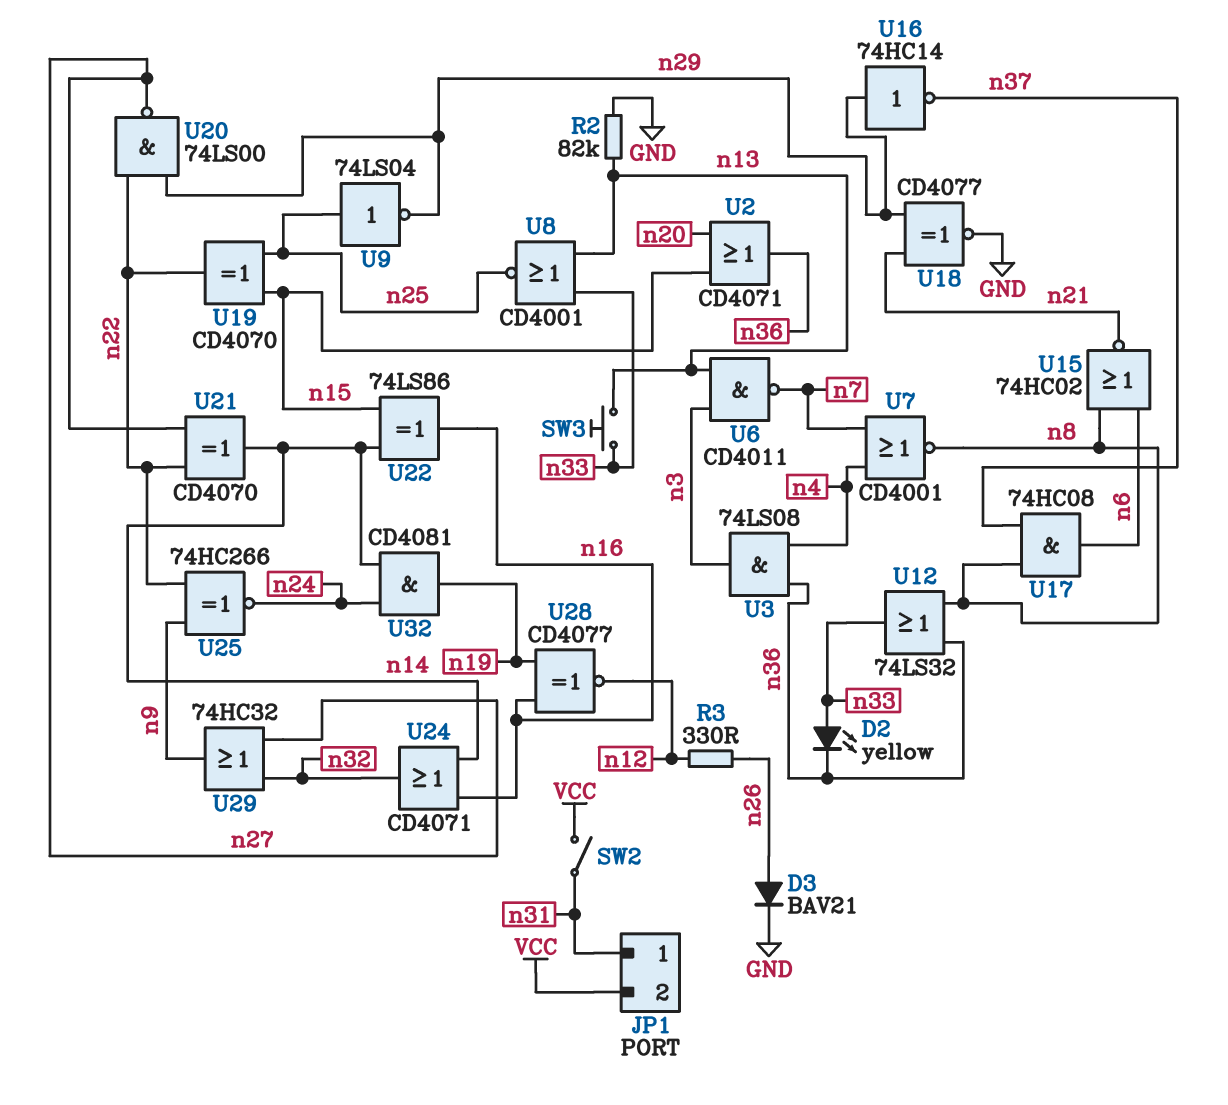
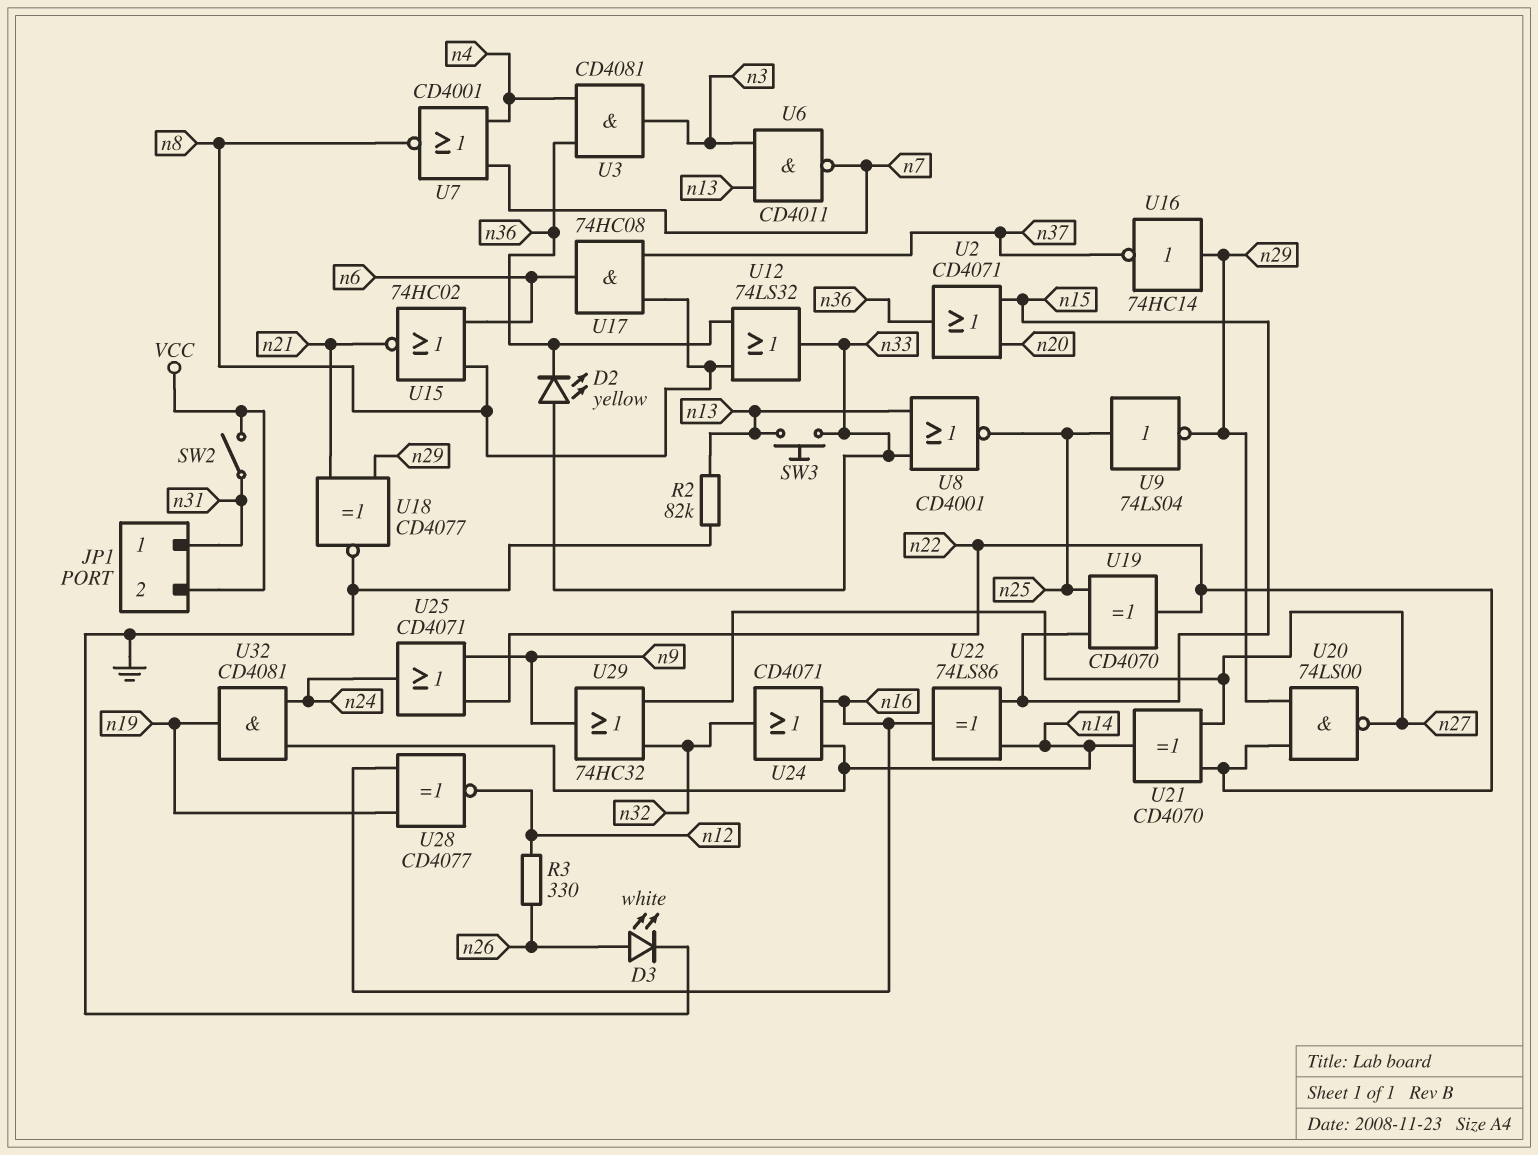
D3: diode BAV21 (A n26, K GND) -> LED white (A n26, K GND)
U3: AND 74LS08 (in n4, in n36, out n3) -> AND CD4081 (in n4, in n36, out n3)
U25: XNOR 74HC266 (in n9, in n22, out n24) -> OR CD4071 (in n9, in n22, out n24)

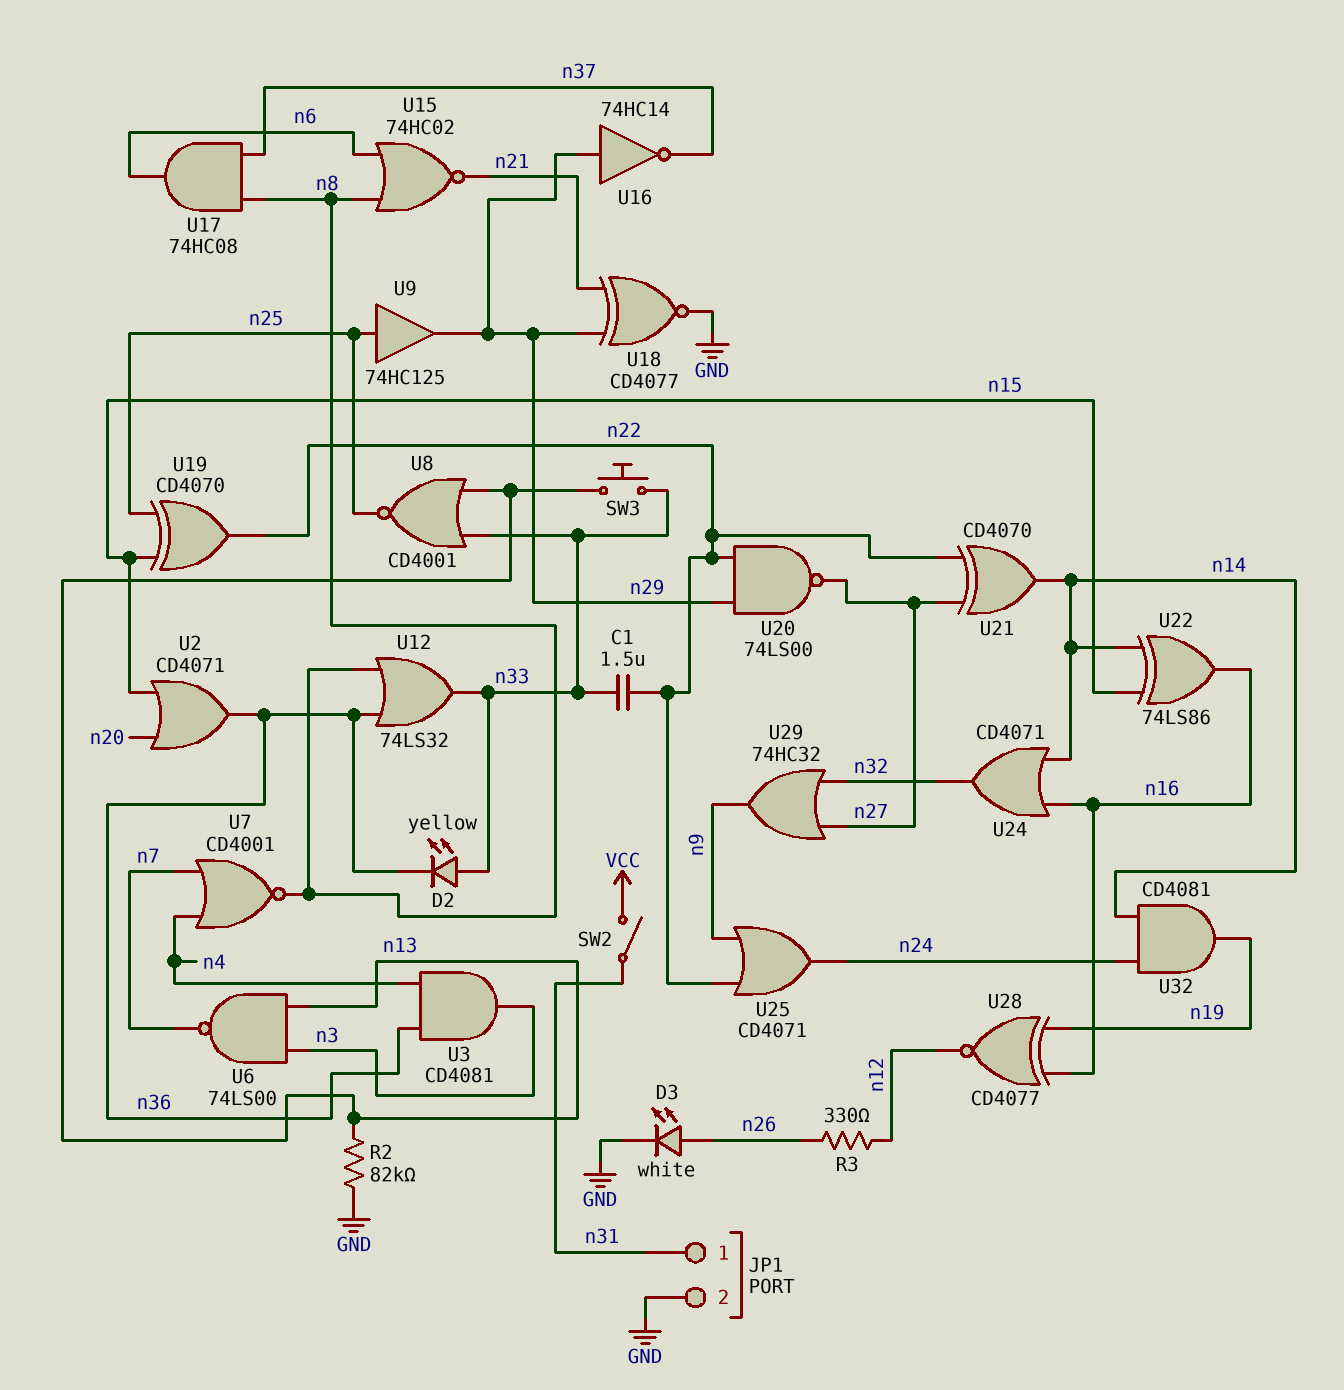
C1: none -> 1.5uF (n22, n33)
JP1 pin 2: VCC -> GND
U6: NAND CD4011 (in n3, in n13, out n7) -> NAND 74LS00 (in n3, in n13, out n7)
U9: NOT 74LS04 (in n25, out n29) -> buffer 74HC125 (in n25, out n29)

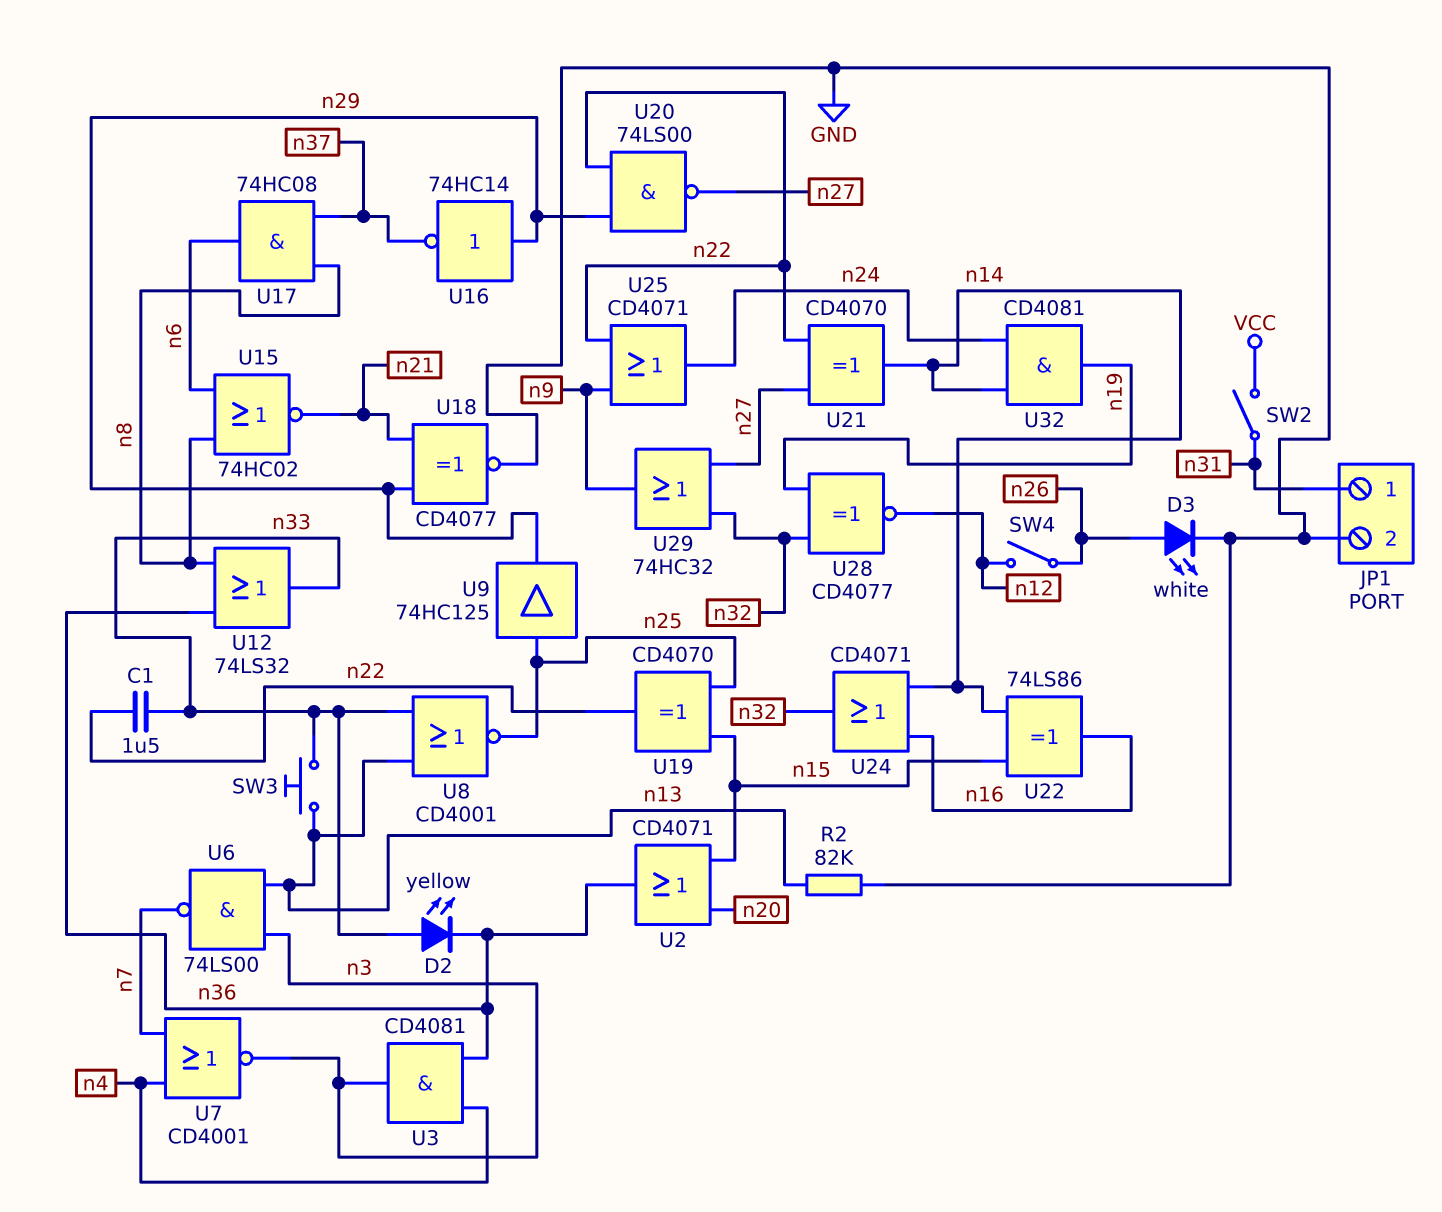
R3: 330 (n12, n26) -> none
SW4: none -> switch (n12, n26)
U7: NOR CD4001 (in n4, in n7, out n8) -> NOR CD4001 (in n4, in n7, out n3)
U28: XNOR CD4077 (in n16, in n19, out n12) -> XNOR CD4077 (in n19, in n32, out n12)

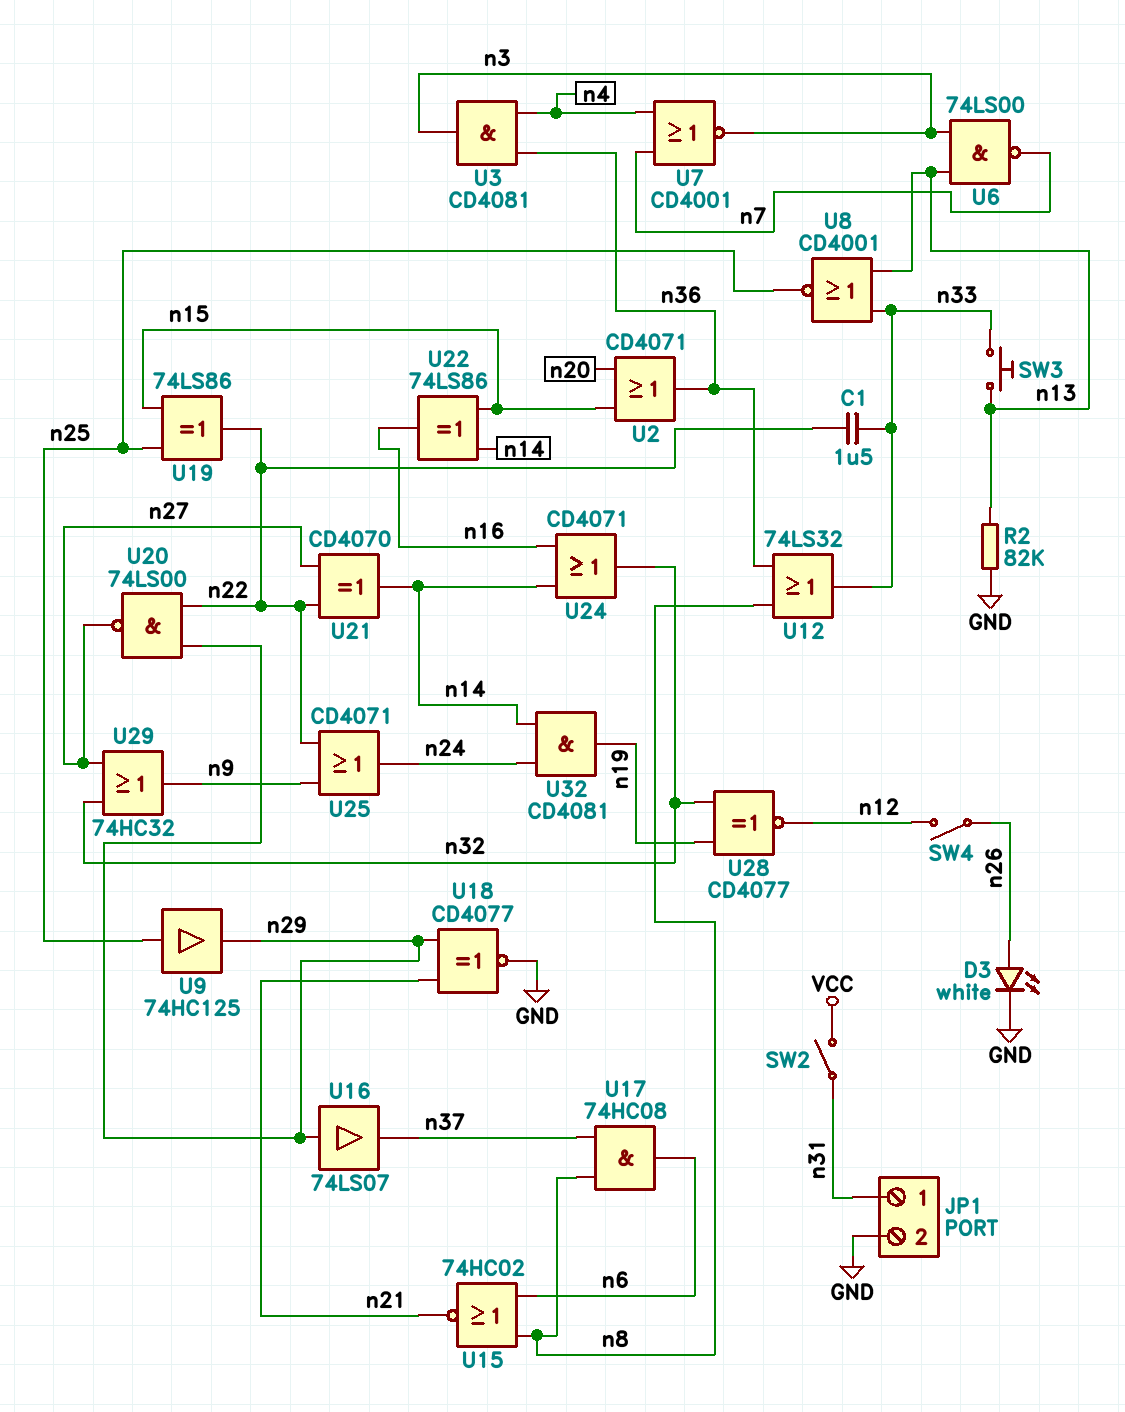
D2: LED yellow (A n33, K n36) -> none
U16: NOT 74HC14 (in n29, out n37) -> buffer 74LS07 (in n29, out n37)
U19: XOR CD4070 (in n15, in n25, out n22) -> XOR 74LS86 (in n15, in n25, out n22)

